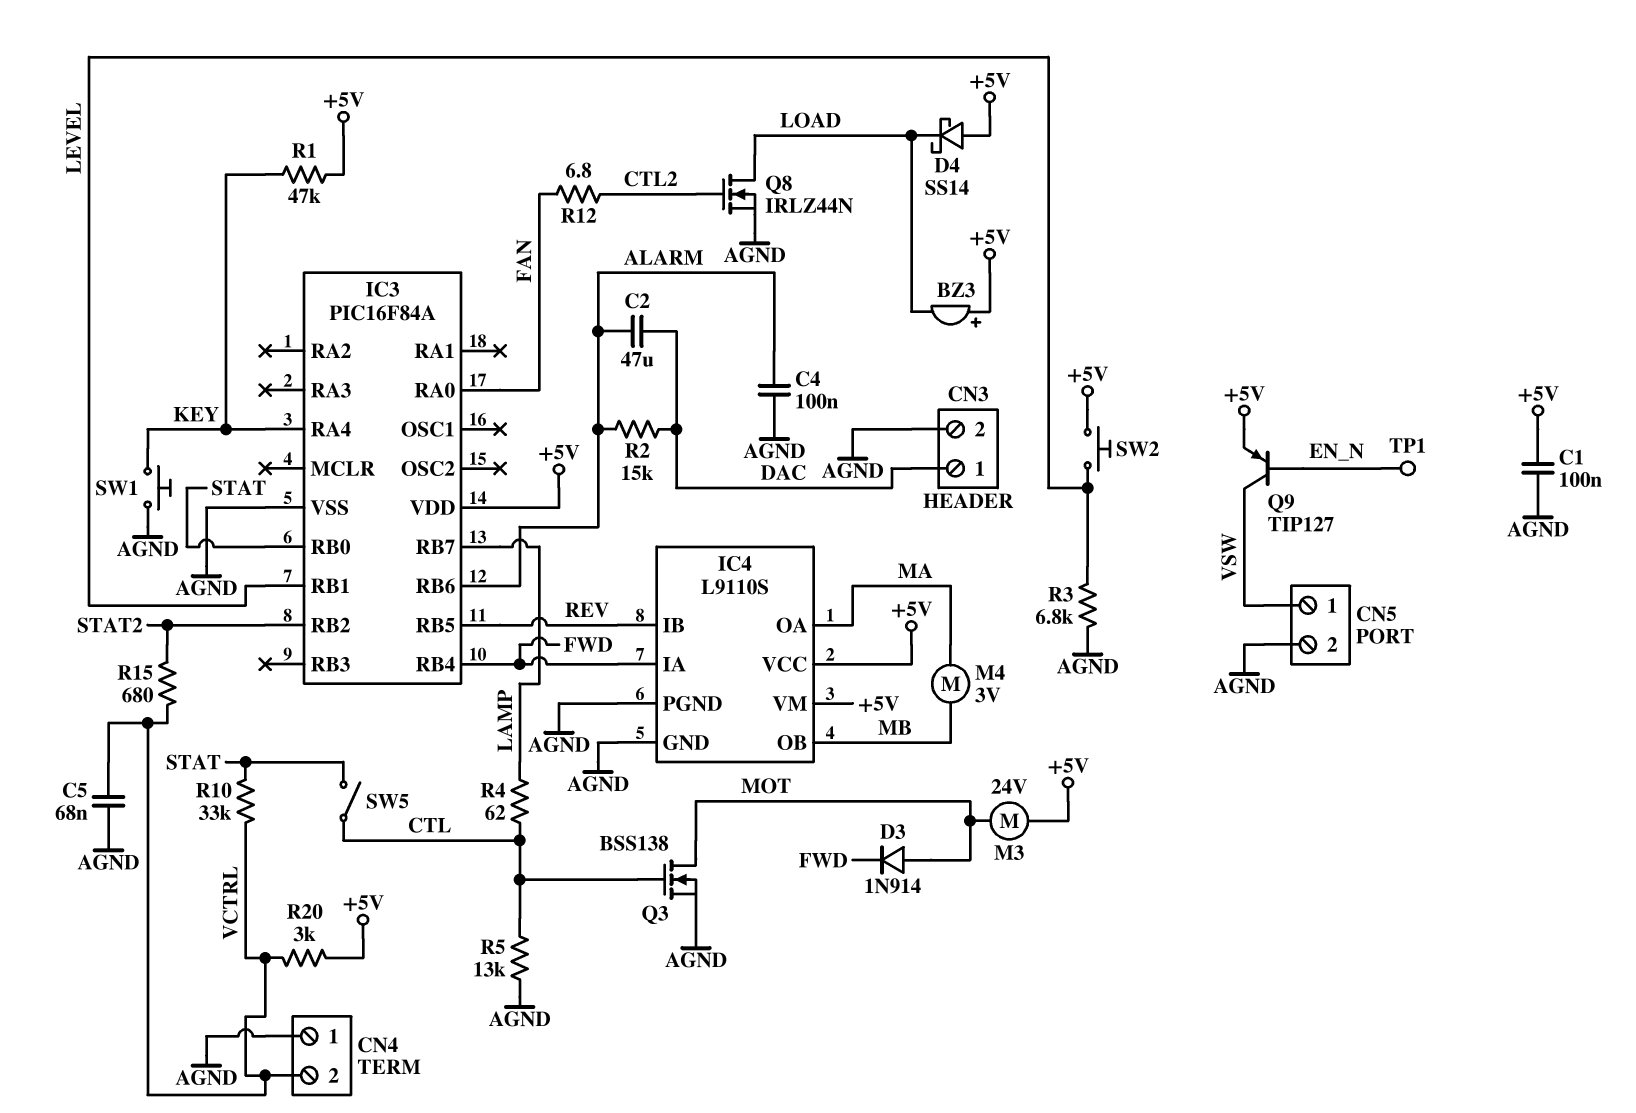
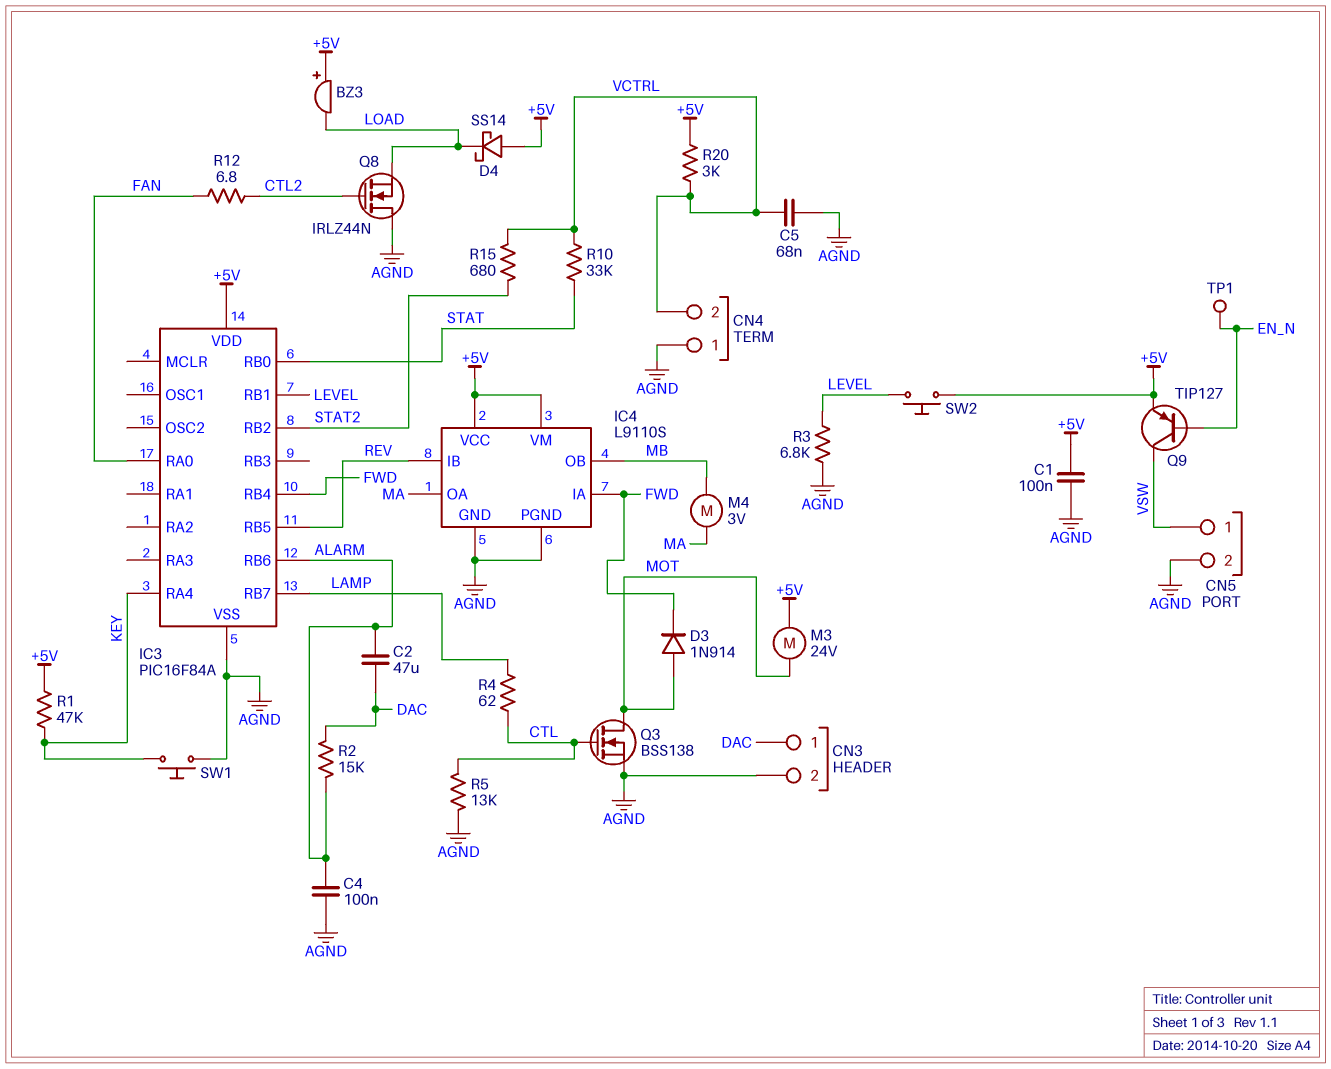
Q8: NMOS IRLZ44N (G CTL2, D LOAD, S AGND) -> NMOS IRLZ44N (G CTL2, D AGND, S LOAD)
SW5: switch (CTL, STAT) -> none

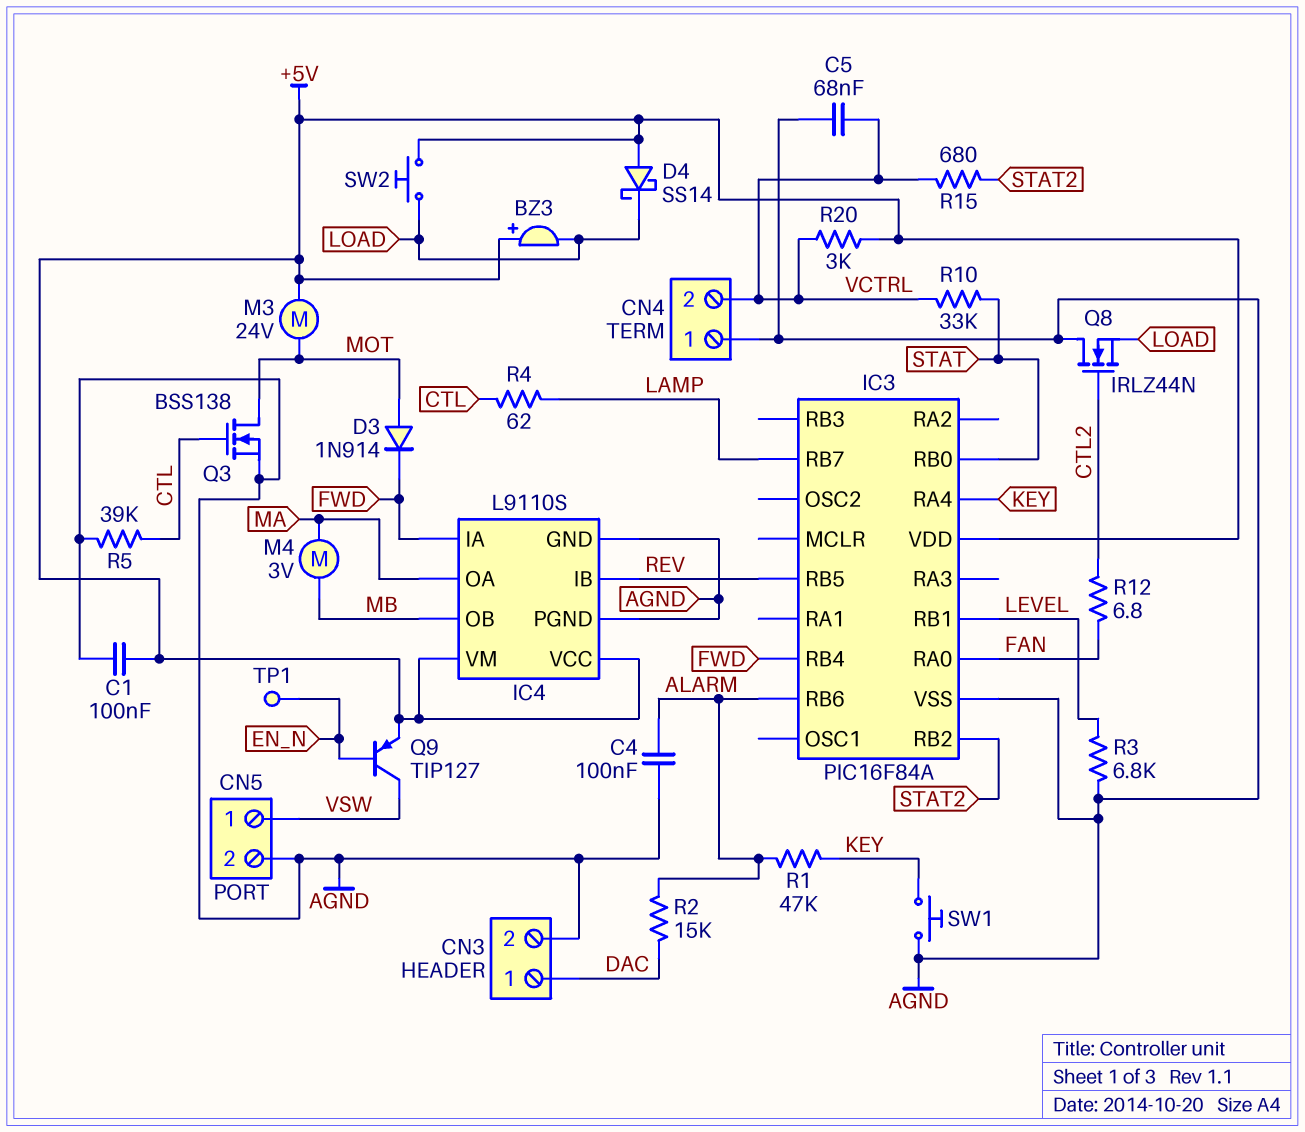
C2: 47uF (ALARM, DAC) -> none
R1: 47k (+5V, KEY) -> 47k (ALARM, KEY)
R5: 13k (AGND, CTL) -> 39k (AGND, CTL)
SW2: button (+5V, LEVEL) -> button (+5V, LOAD)

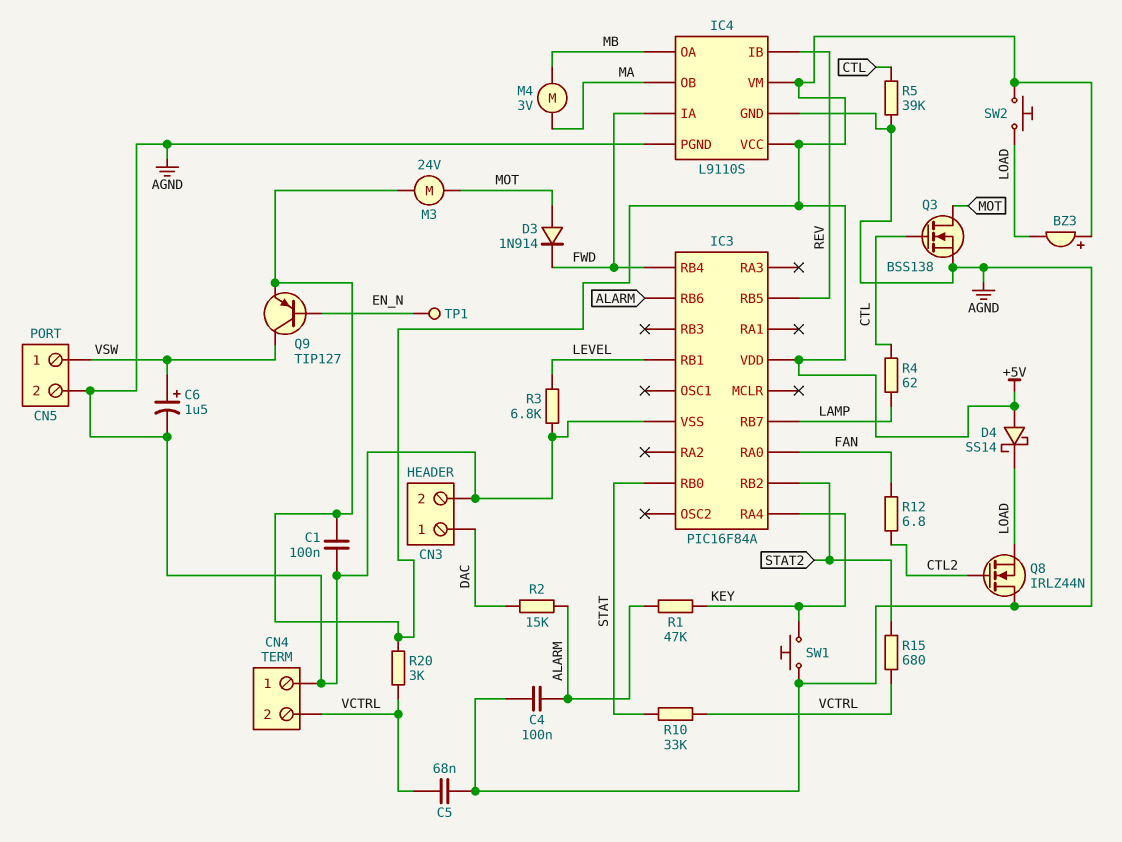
C6: none -> 1.5uF (plus VSW, minus AGND)
IC4 pin OA: MA -> MB
IC4 pin OB: MB -> MA

